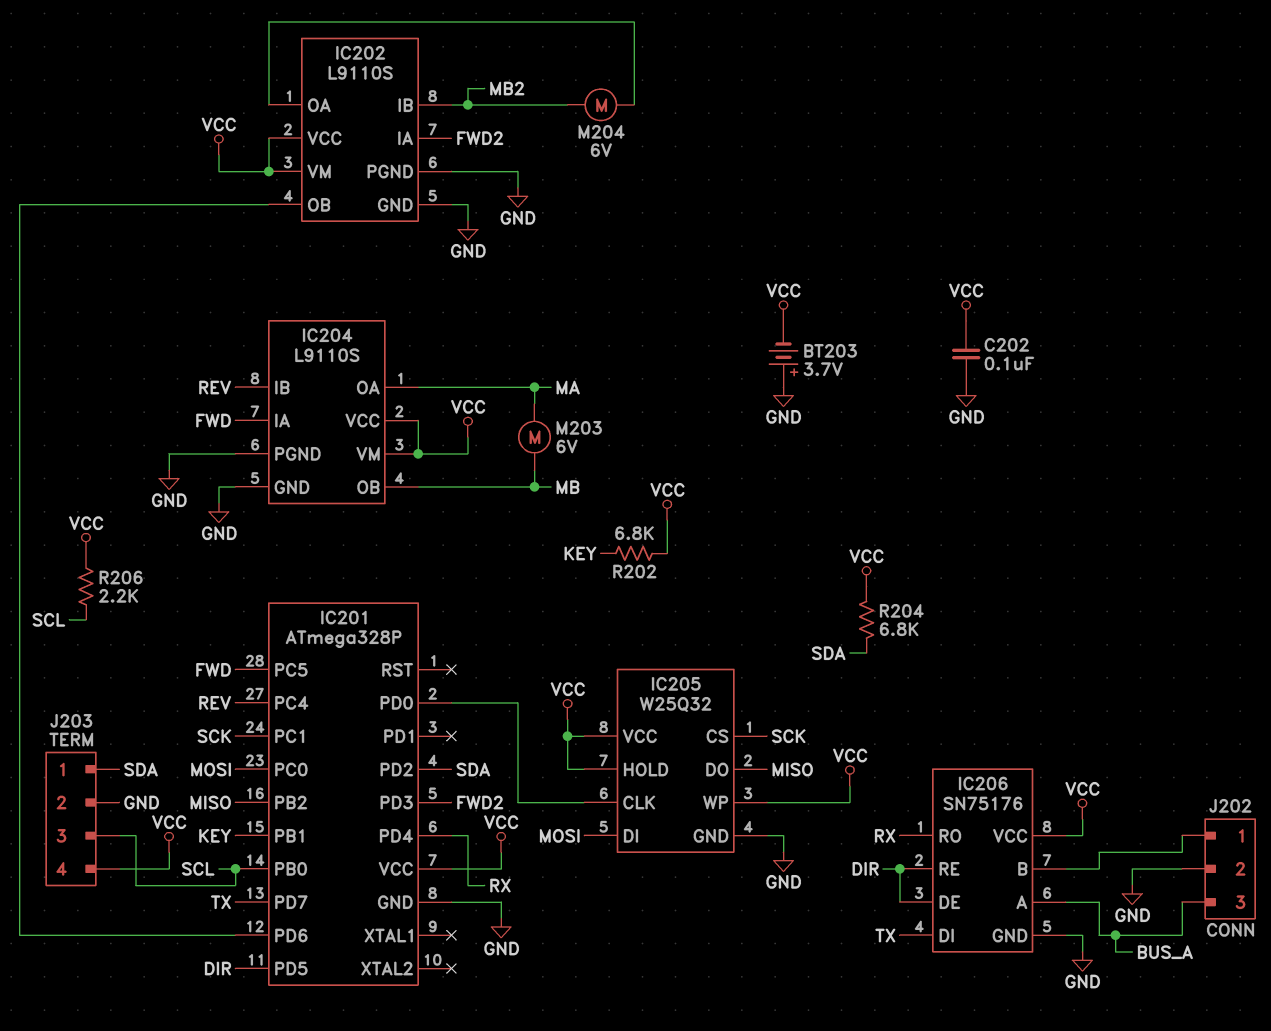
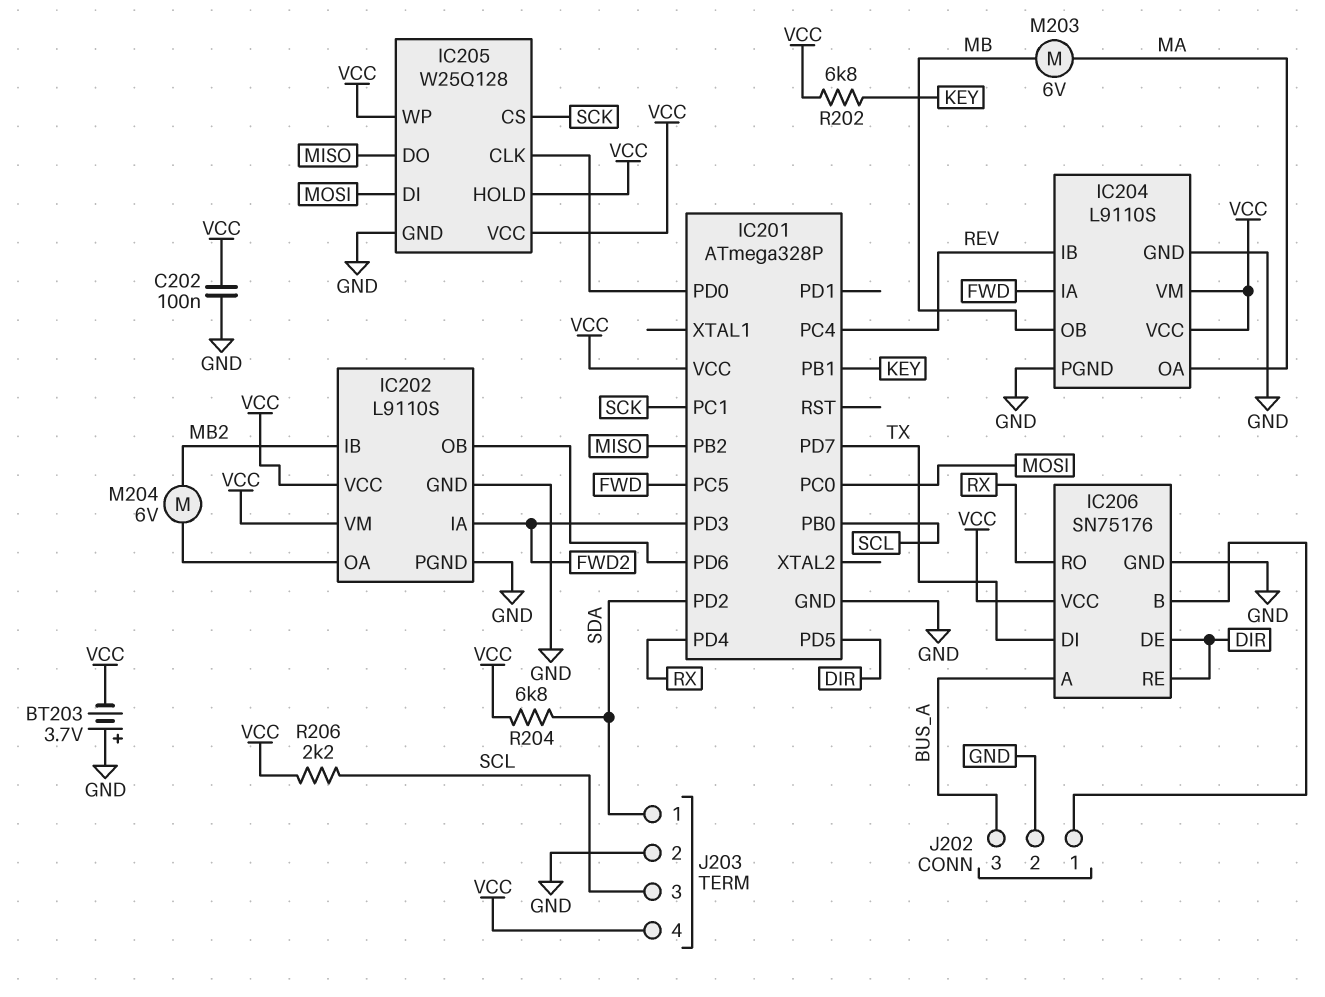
IC205: W25Q32 -> W25Q128

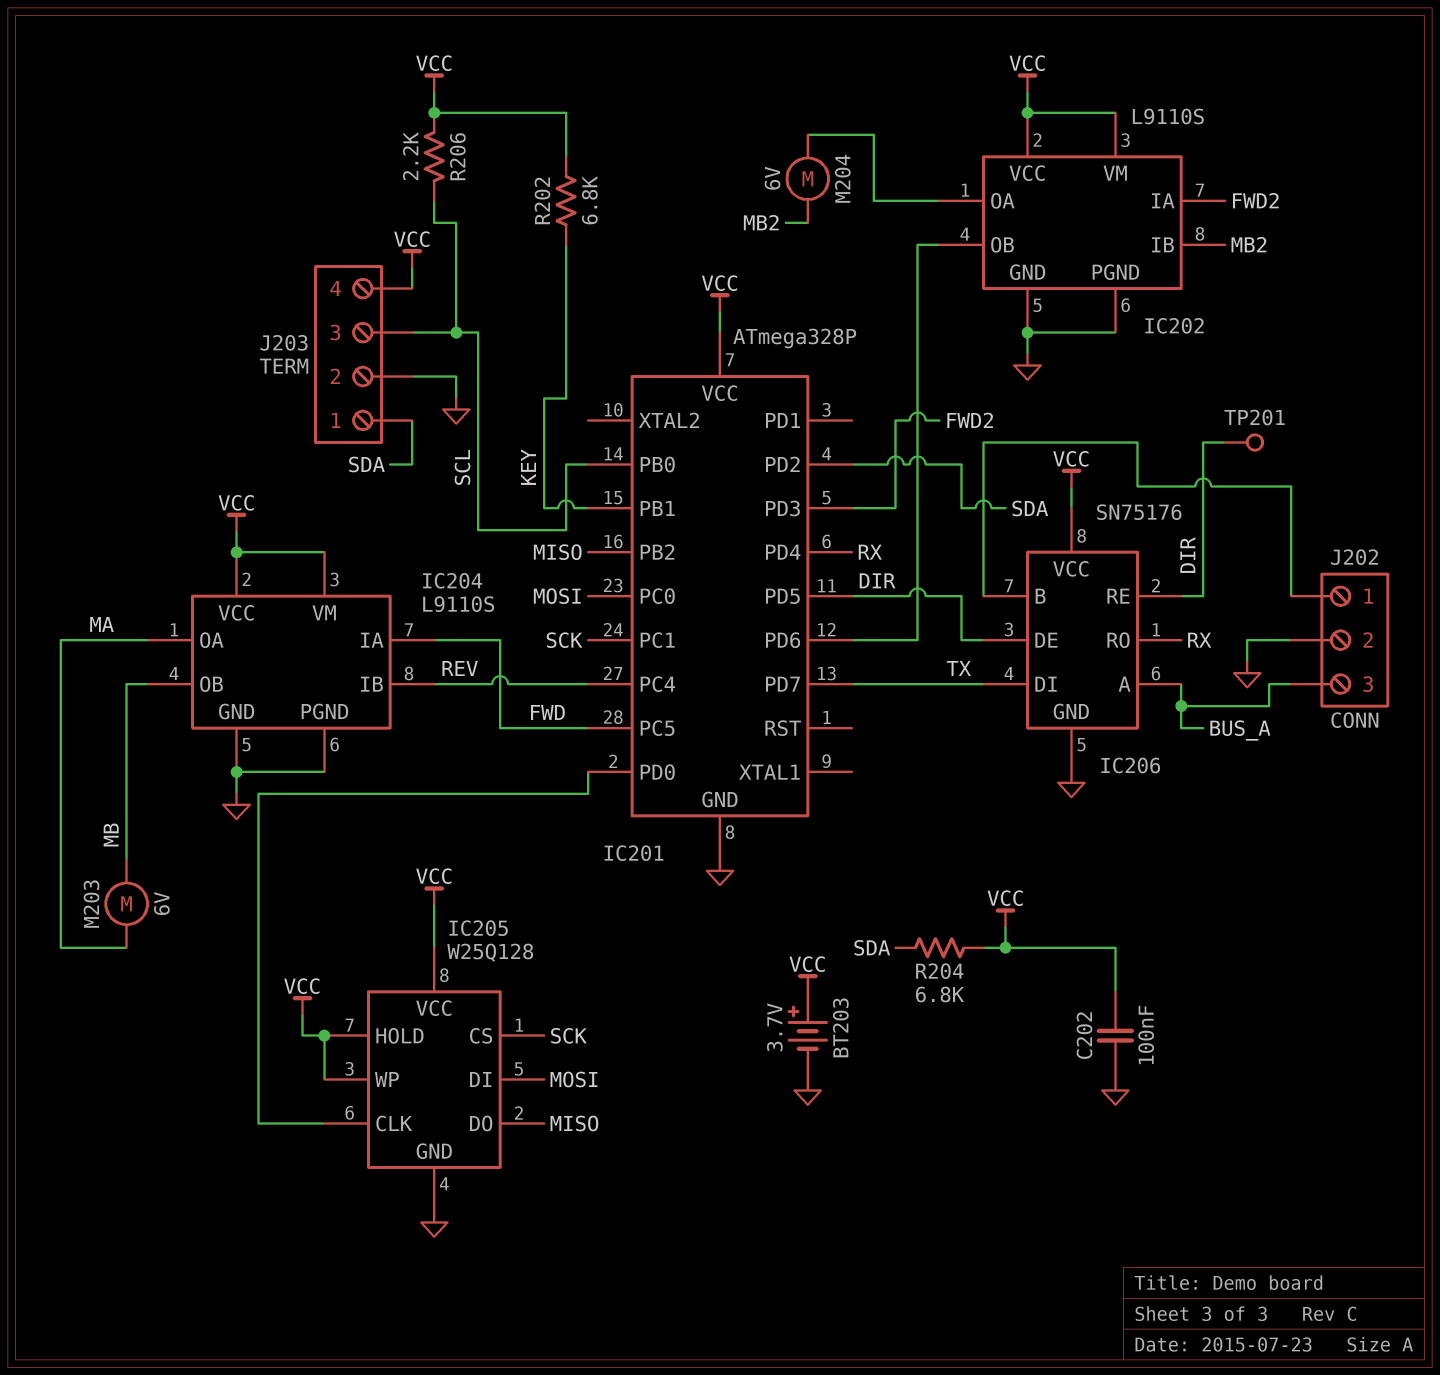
BT203: 3.7V (plus GND, minus VCC) -> 3.7V (plus VCC, minus GND)
TP201: none -> test point (DIR)

